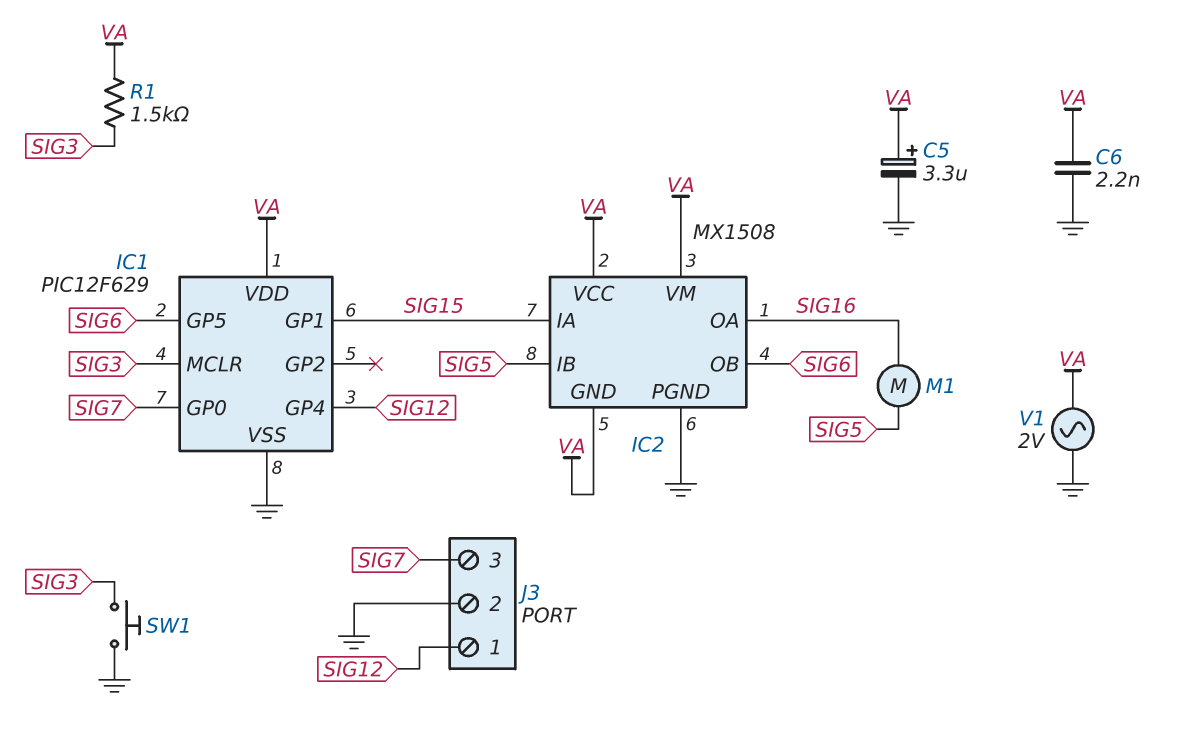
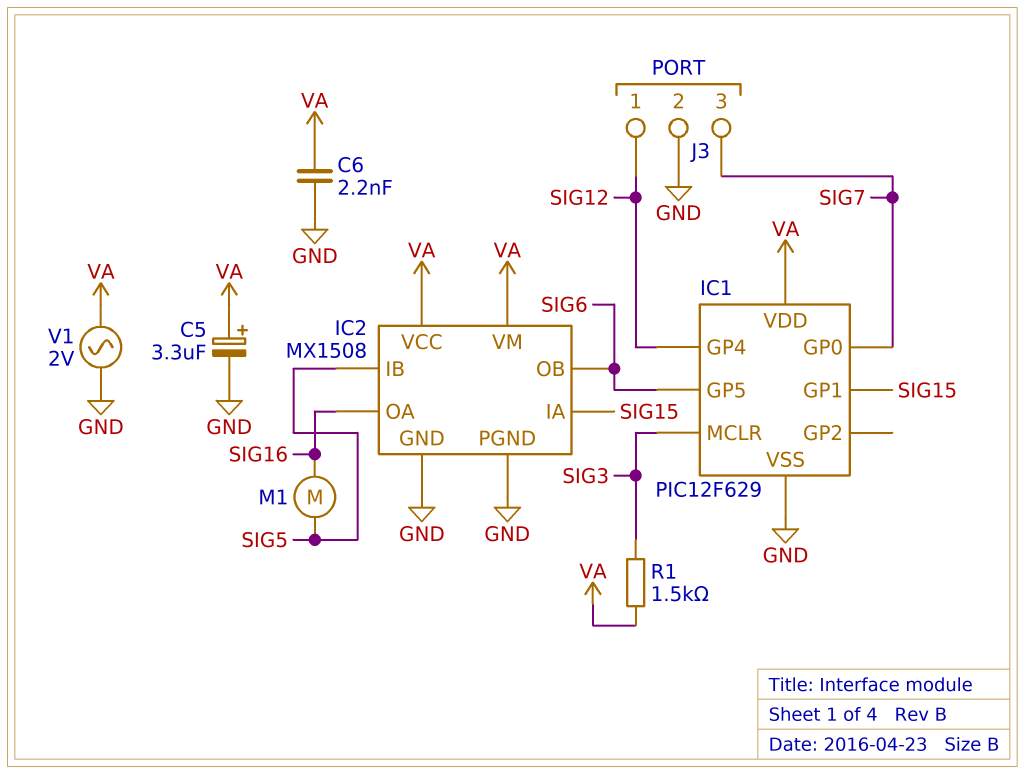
IC2 pin GND: VA -> GND
SW1: button (GND, SIG3) -> none

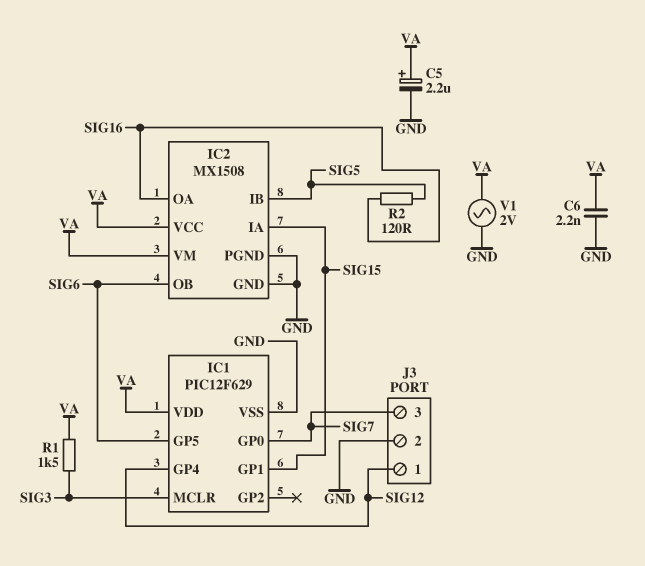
C5: 3.3uF (plus VA, minus GND) -> 2.2uF (plus VA, minus GND)
M1: motor (SIG5, SIG16) -> none
R2: none -> 120 (SIG5, SIG16)

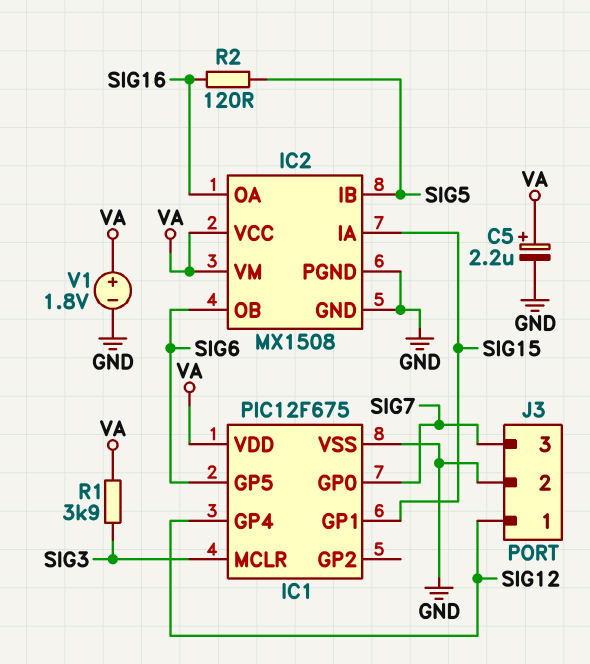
C6: 2.2nF (GND, VA) -> none
IC1: PIC12F629 -> PIC12F675
R1: 1.5k (SIG3, VA) -> 3.9k (SIG3, VA)
V1: AC 2V (GND, VA) -> 1.8V (plus VA, minus GND)

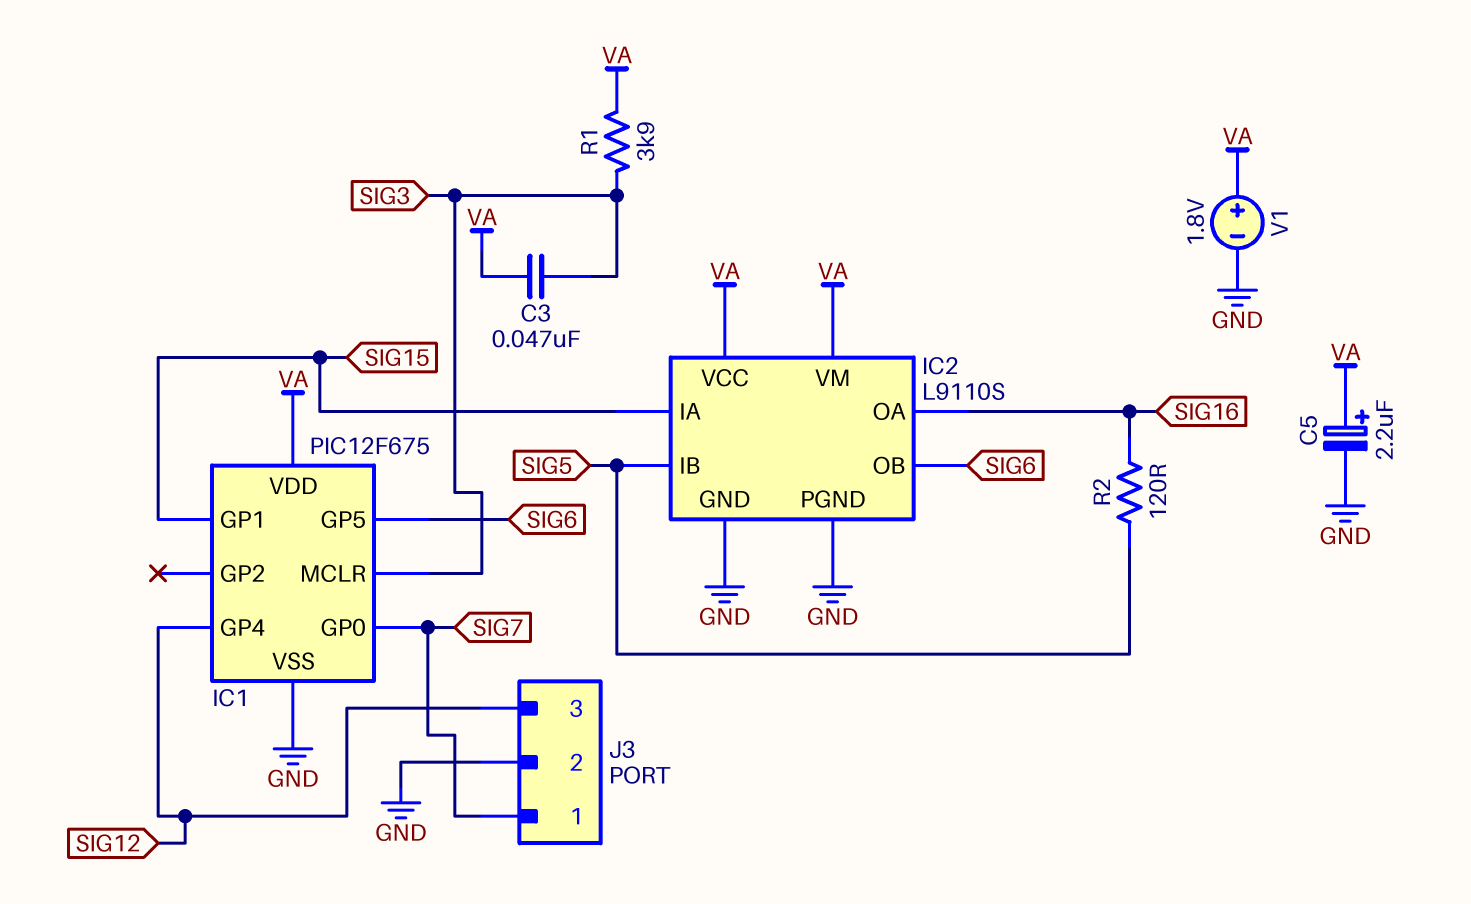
C3: none -> 47nF (SIG3, VA)
IC2: MX1508 -> L9110S
J3 pin 1: SIG12 -> SIG7
J3 pin 3: SIG7 -> SIG12

